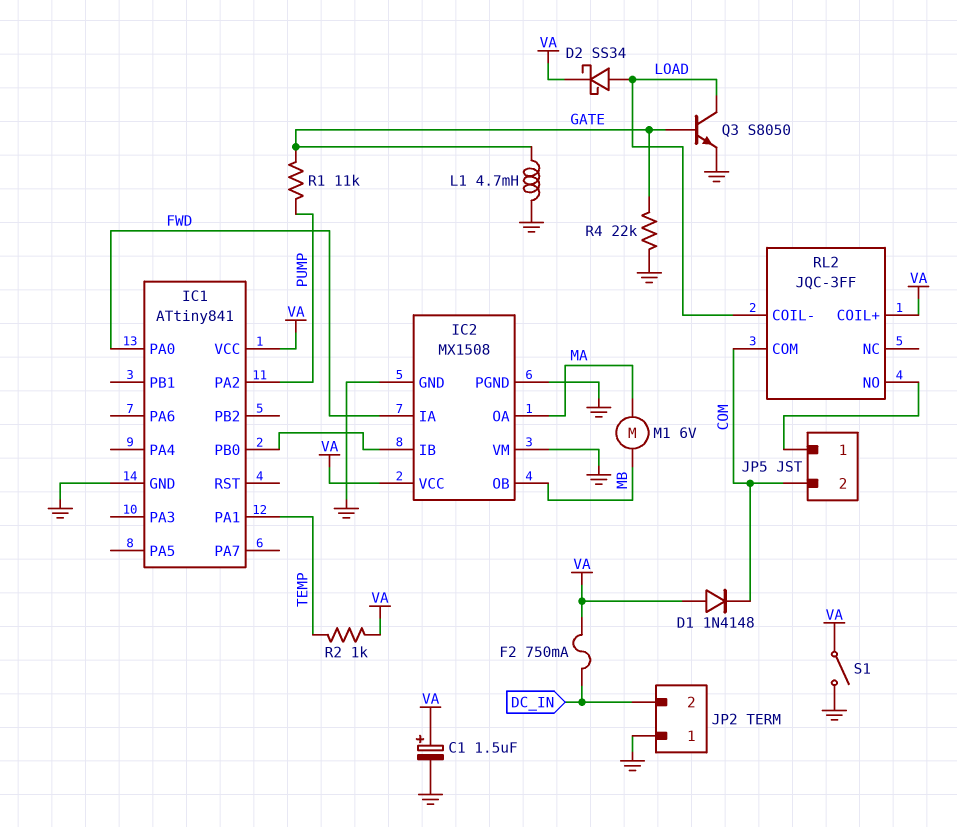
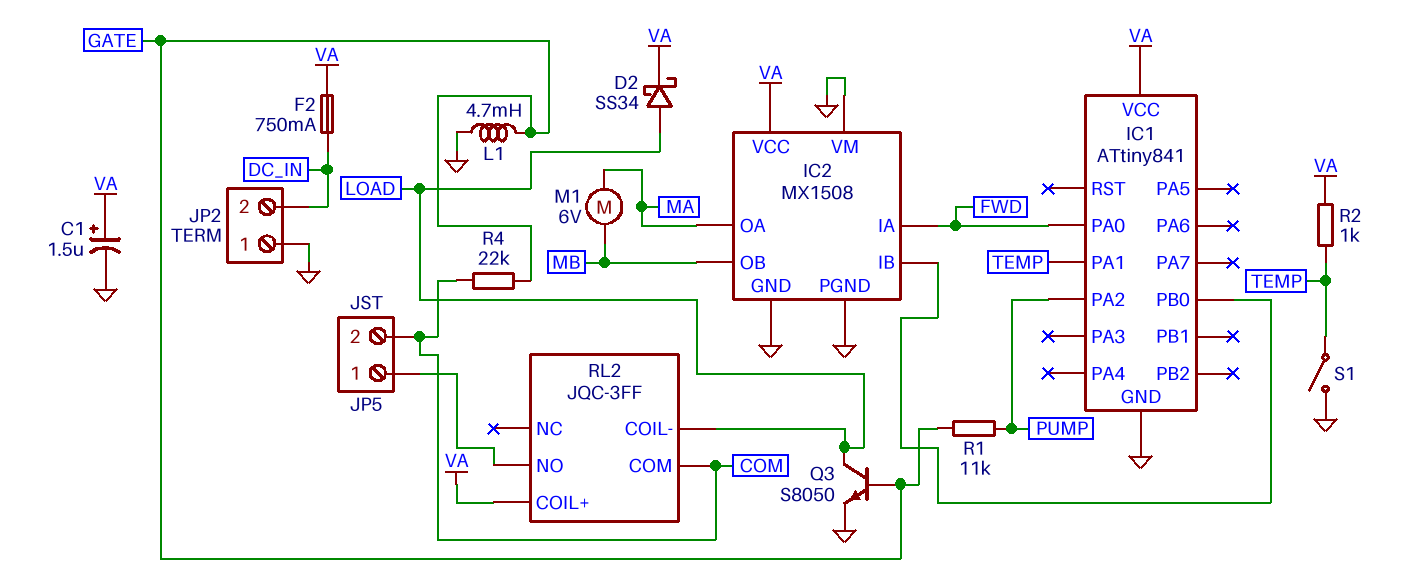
D1: diode 1N4148 (A VA, K COM) -> none
R4: 22k (GATE, GND) -> 22k (COM, GATE)
S1: switch (GND, VA) -> switch (GND, TEMP)

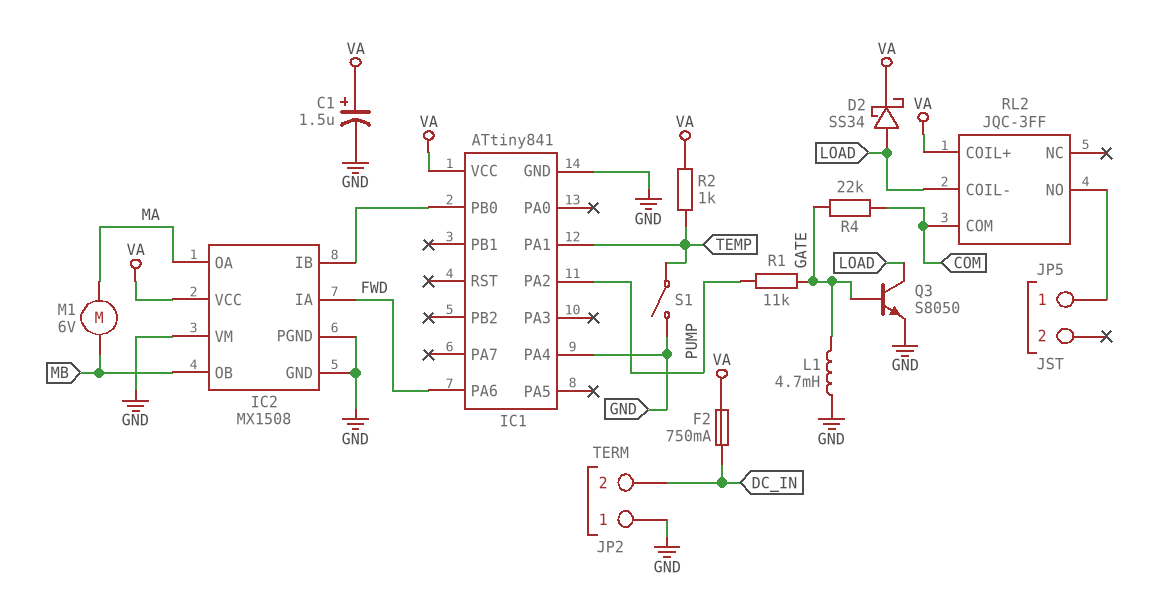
IC1 pin PA0: FWD -> none
IC1 pin PA4: none -> GND
IC1 pin PA6: none -> FWD
JP5 pin 2: COM -> none

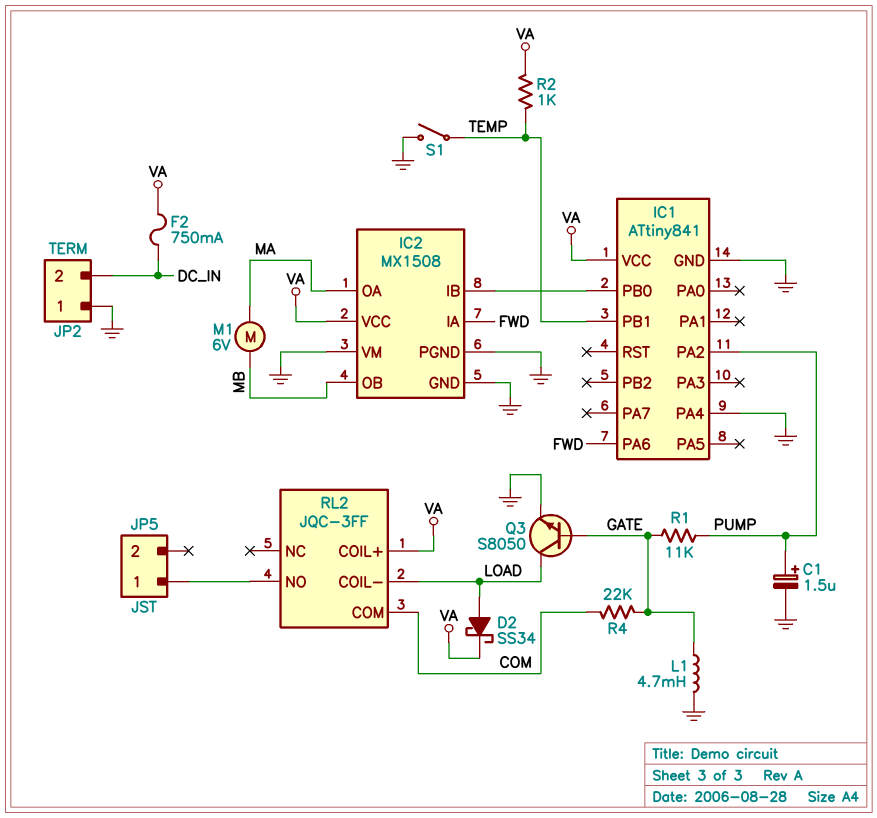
C1: 1.5uF (plus VA, minus GND) -> 1.5uF (plus PUMP, minus GND)
IC1 pin PA1: TEMP -> none
IC1 pin PB1: none -> TEMP

